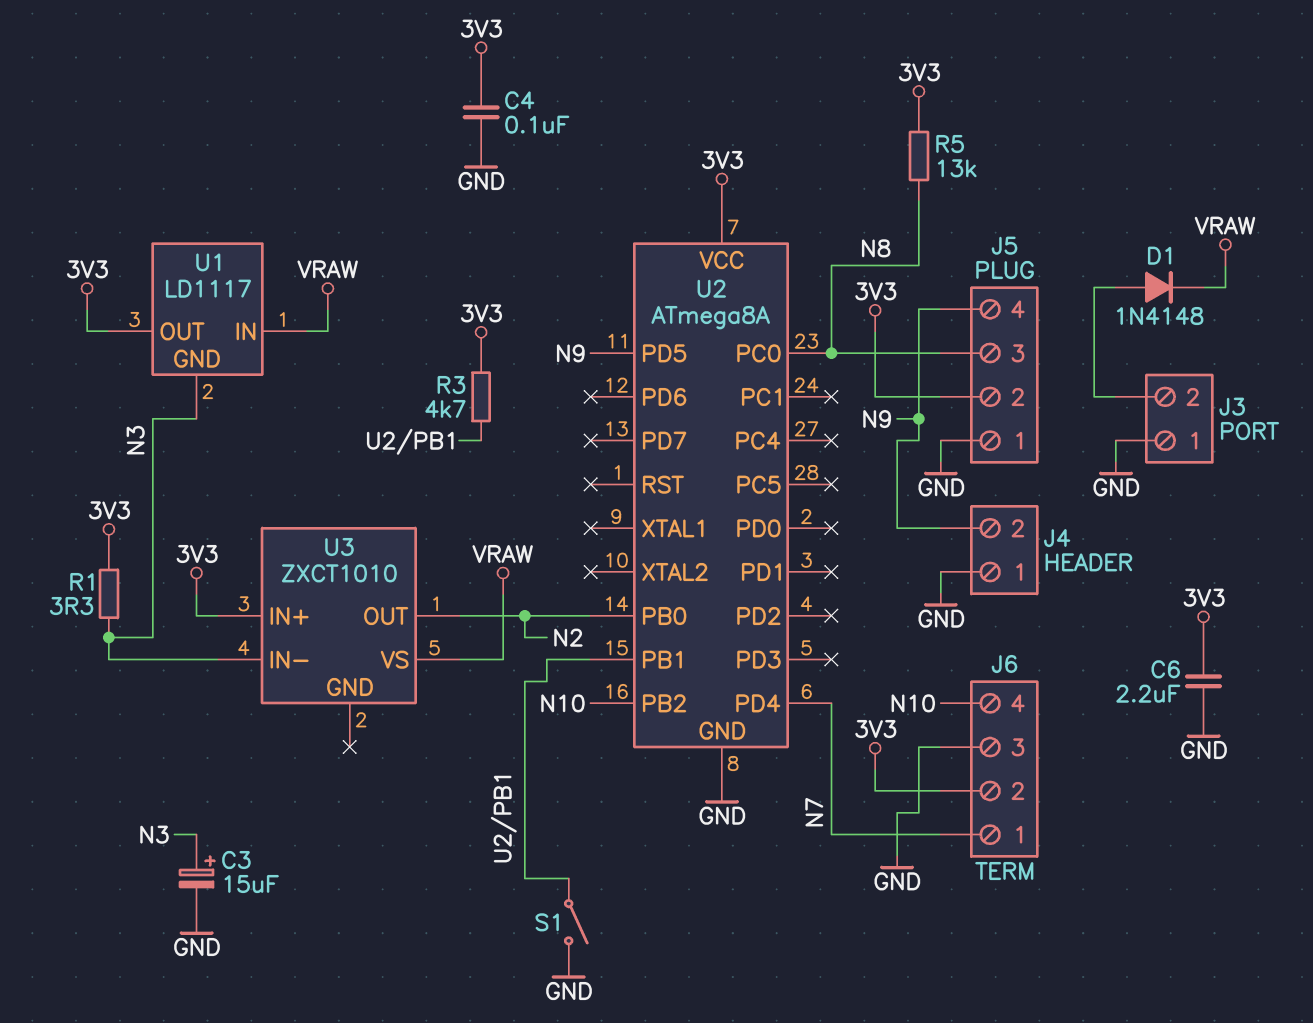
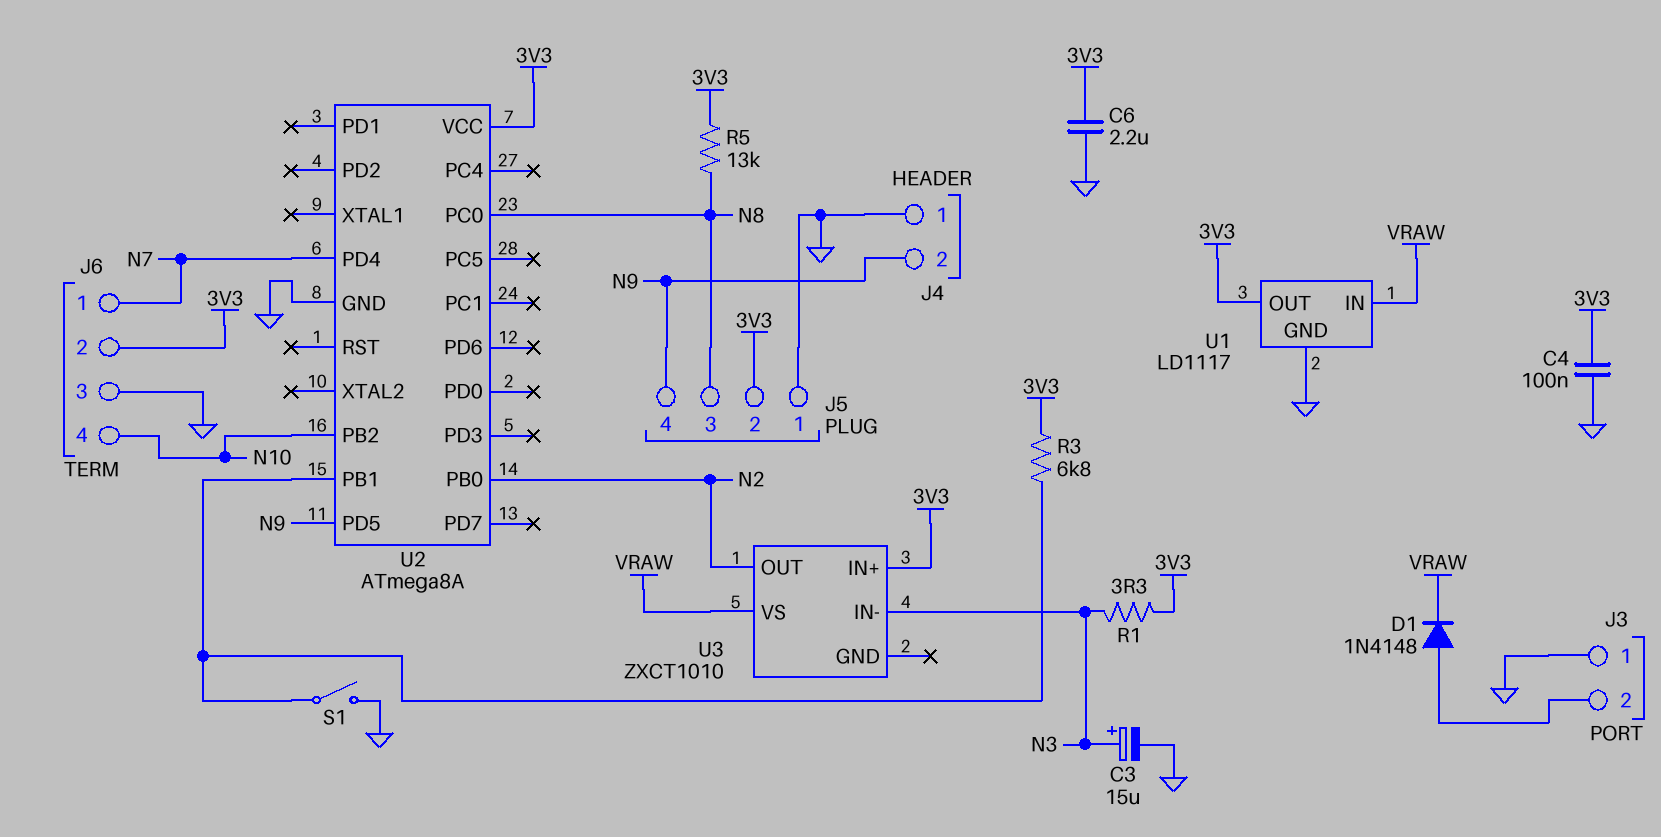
R3: 4.7k (3V3, U2/PB1) -> 6.8k (3V3, U2/PB1)
U1 pin GND: N3 -> GND

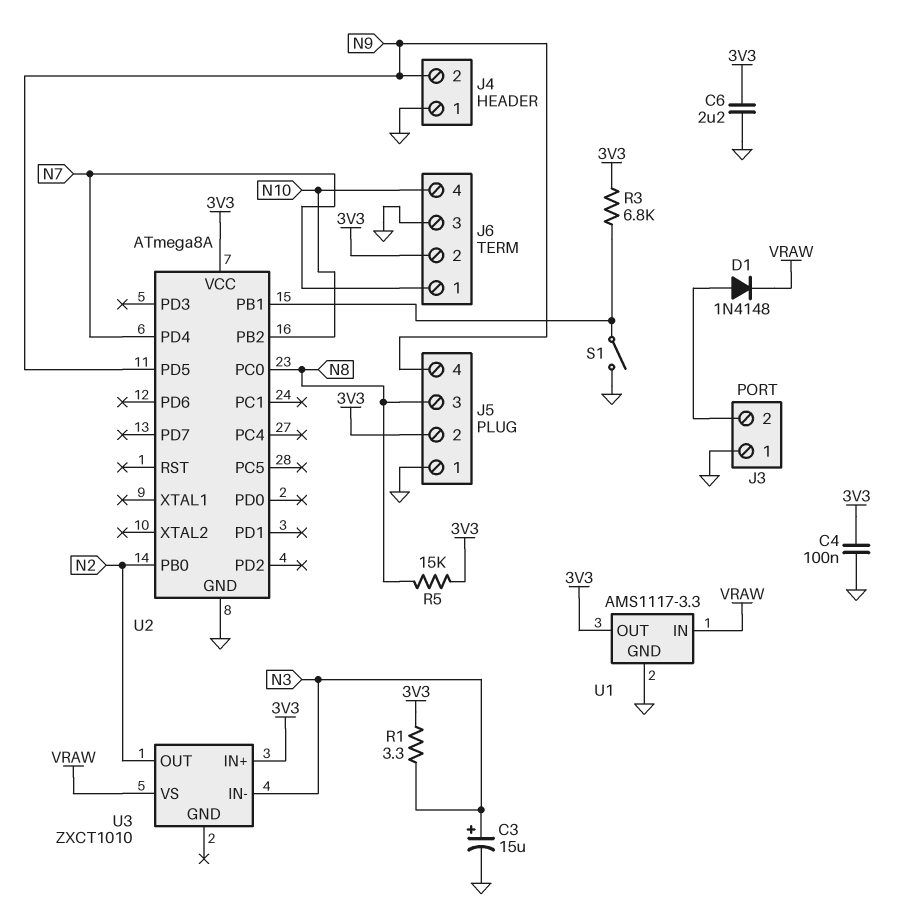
R5: 13k (3V3, N8) -> 15k (3V3, N8)
U1: LD1117 -> AMS1117-3.3

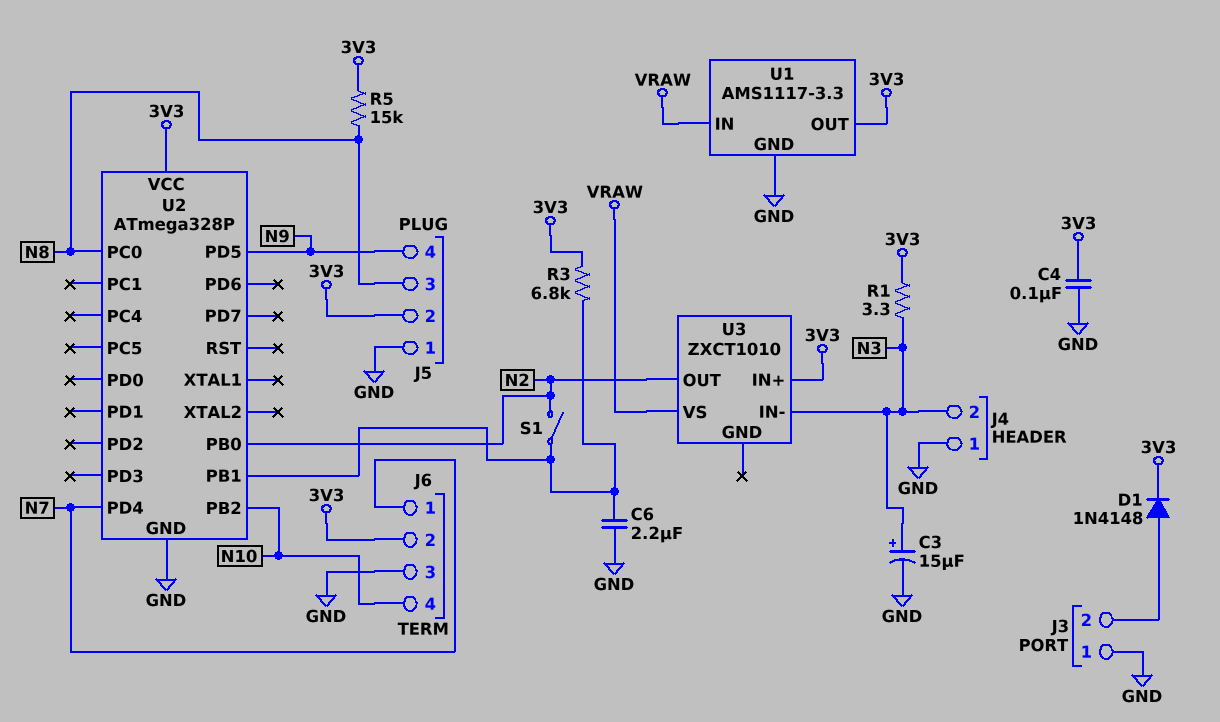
C6: 2.2uF (3V3, GND) -> 2.2uF (GND, U2/PB1)
D1: diode 1N4148 (A J3/2, K VRAW) -> diode 1N4148 (A J3/2, K 3V3)
J4 pin 2: N9 -> N3
S1: switch (GND, U2/PB1) -> switch (N2, U2/PB1)
U2: ATmega8A -> ATmega328P

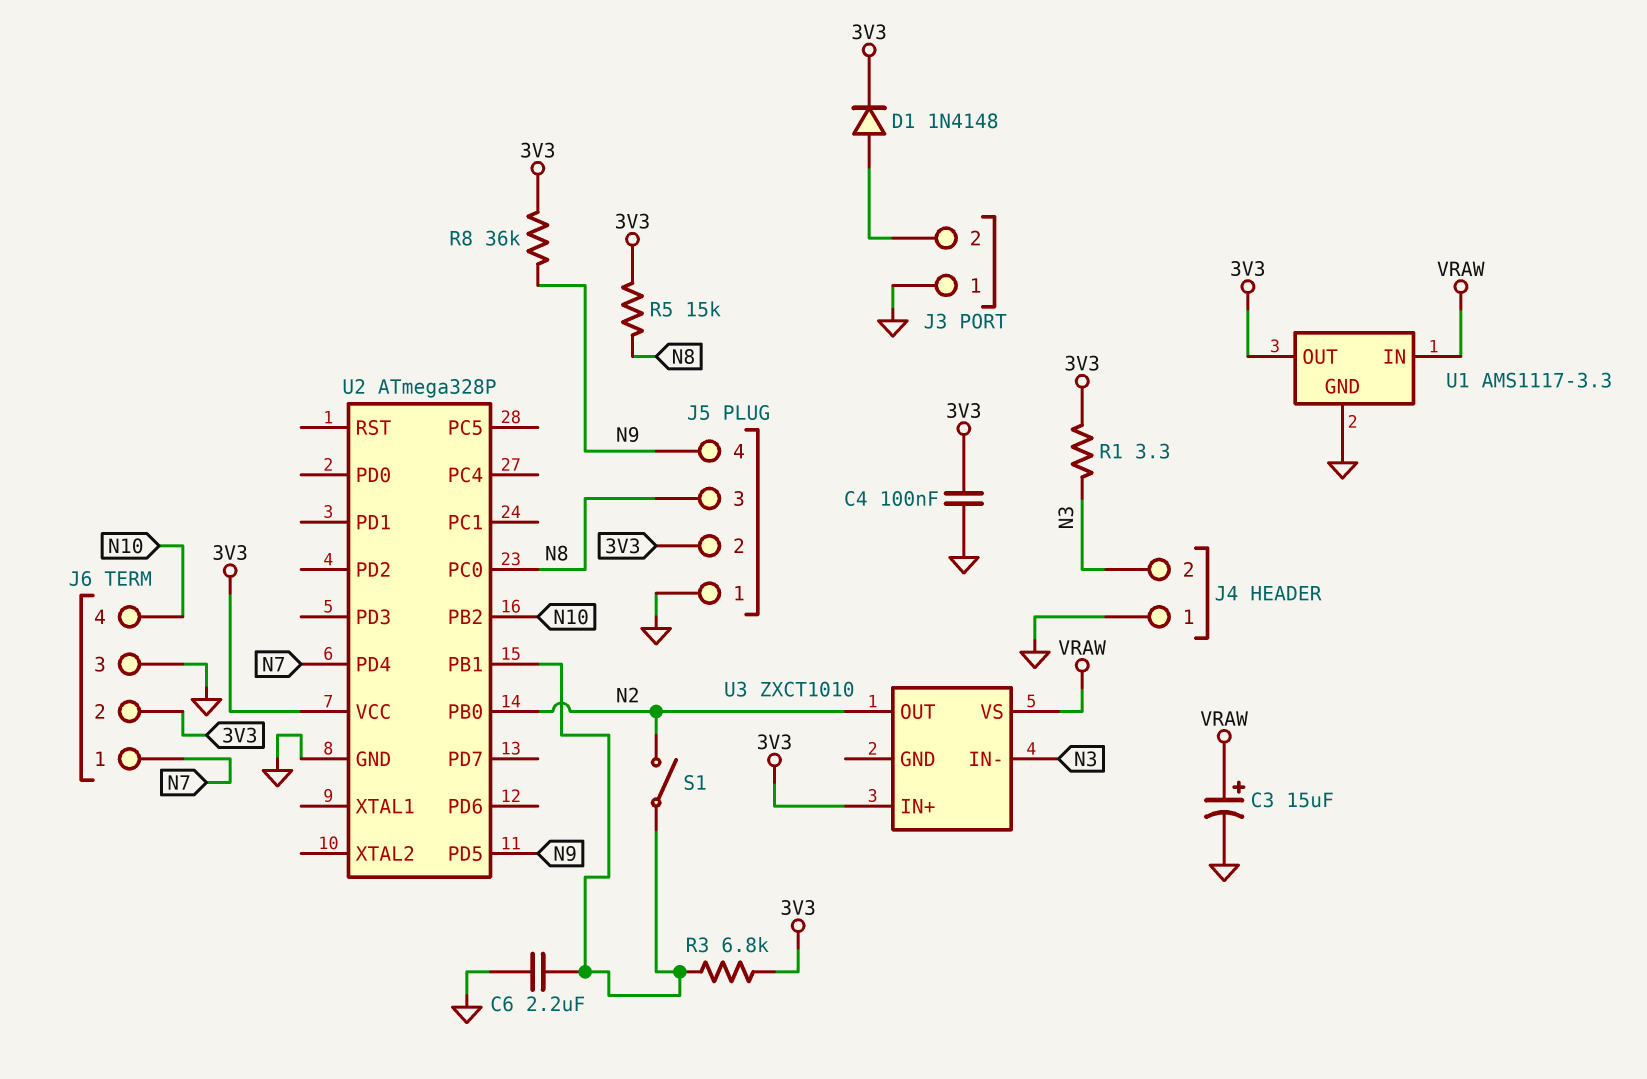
C3: 15uF (plus N3, minus GND) -> 15uF (plus VRAW, minus GND)
R8: none -> 36k (3V3, N9)

